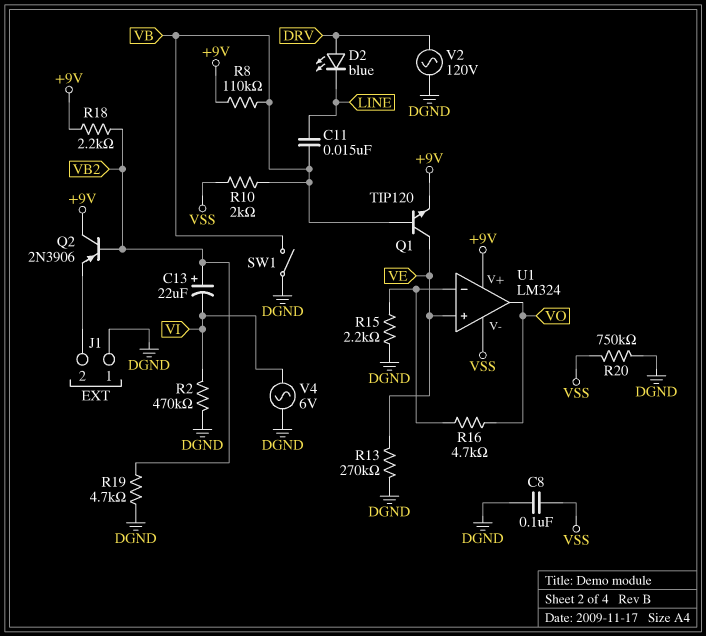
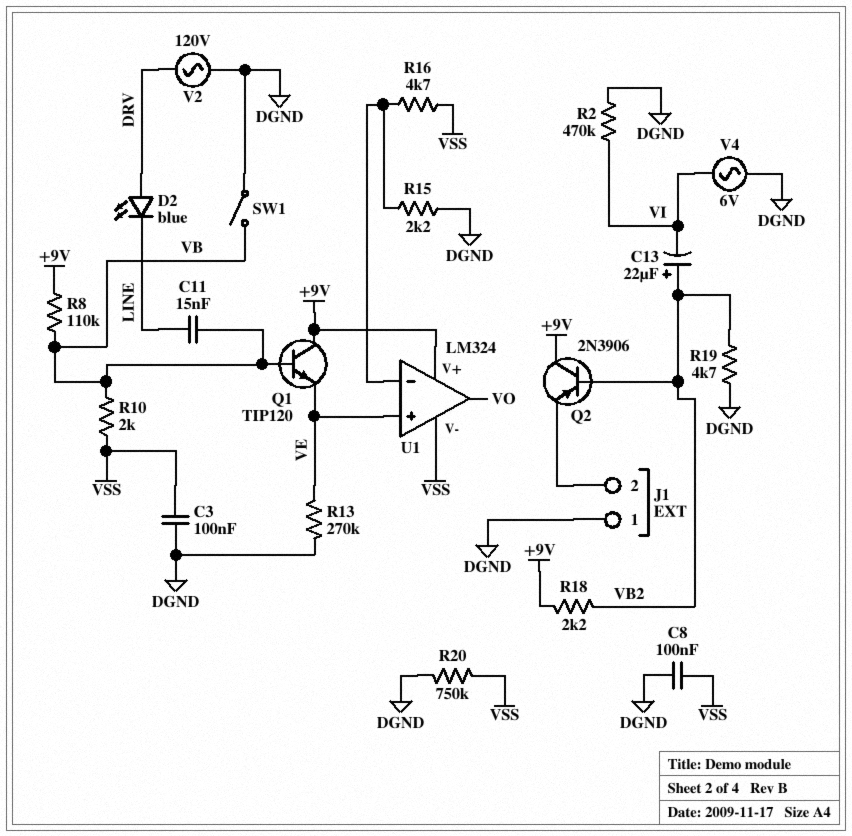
C3: none -> 100nF (DGND, VSS)
Q1: NPN TIP120 (B VB, C VE, E +9V) -> NPN TIP120 (B VB, C +9V, E VE)
R16: 4.7k (U1/in-, VO) -> 4.7k (U1/in-, VSS)

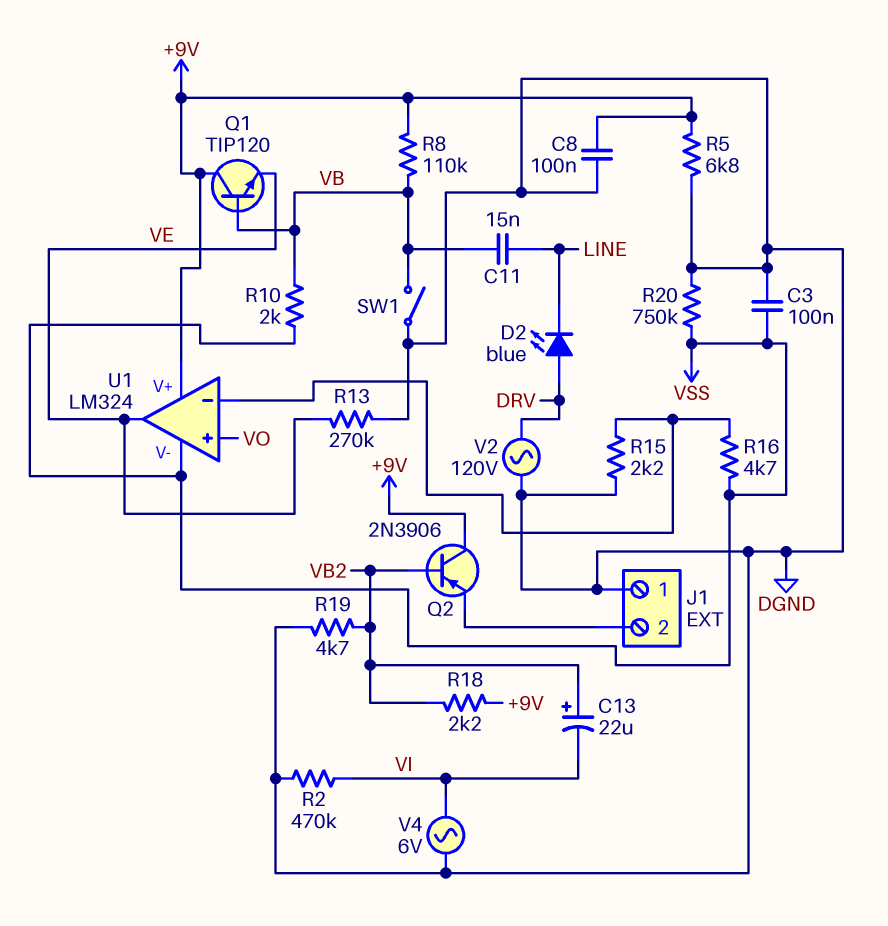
C8: 100nF (DGND, VSS) -> 100nF (+9V, DGND)
R5: none -> 6.8k (+9V, DGND)
U1 pin in+: VE -> VO
U1 pin out: VO -> VE

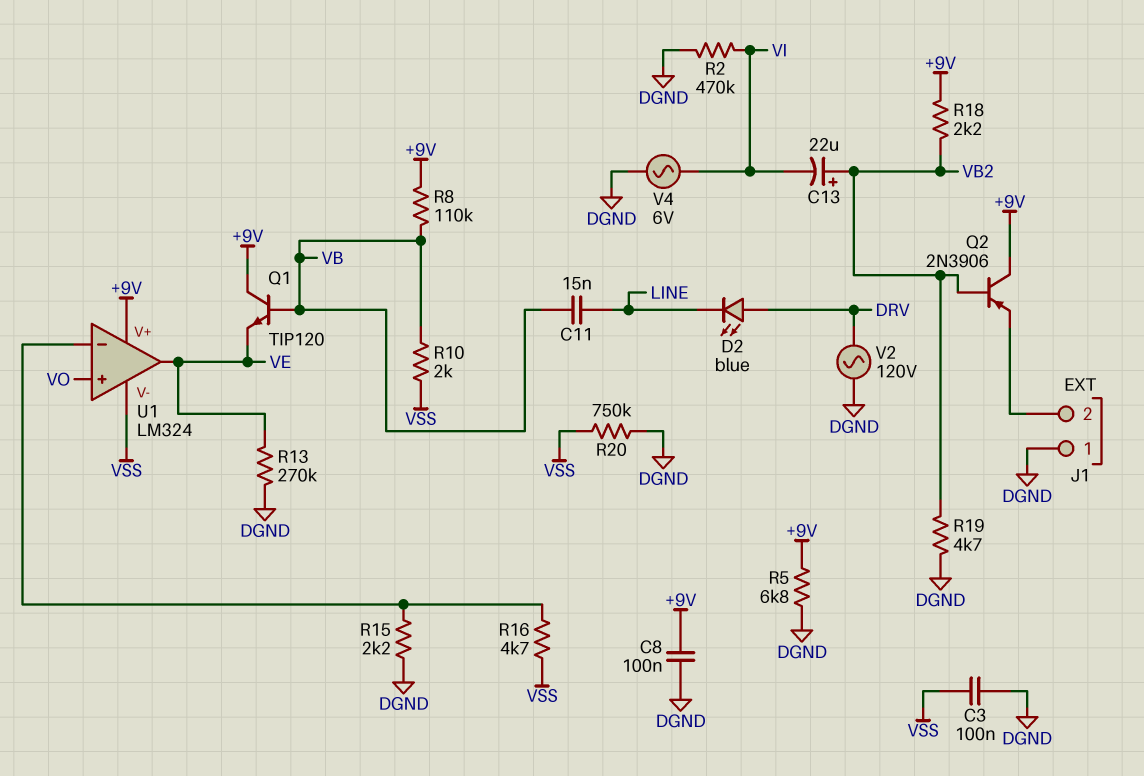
SW1: switch (DGND, VB) -> none

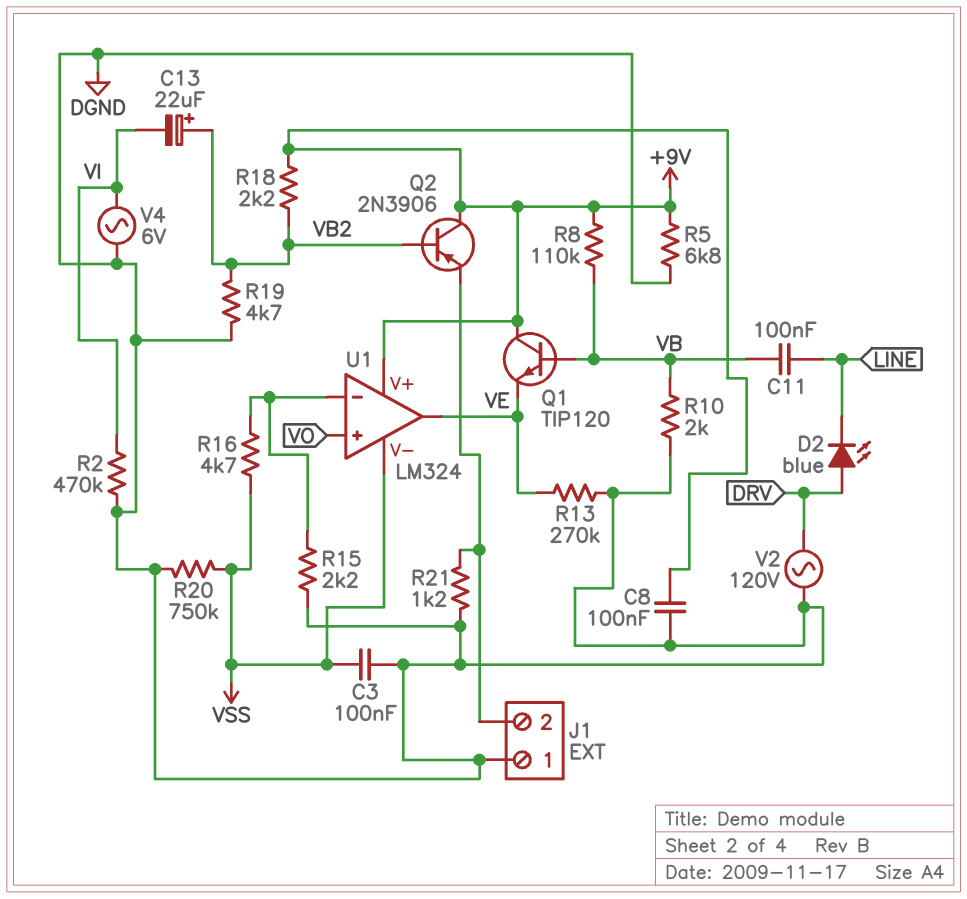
C11: 15nF (LINE, VB) -> 100nF (LINE, VB)
R10: 2k (VB, VSS) -> 2k (DGND, VB)
R21: none -> 1.2k (DGND, J1/2)

